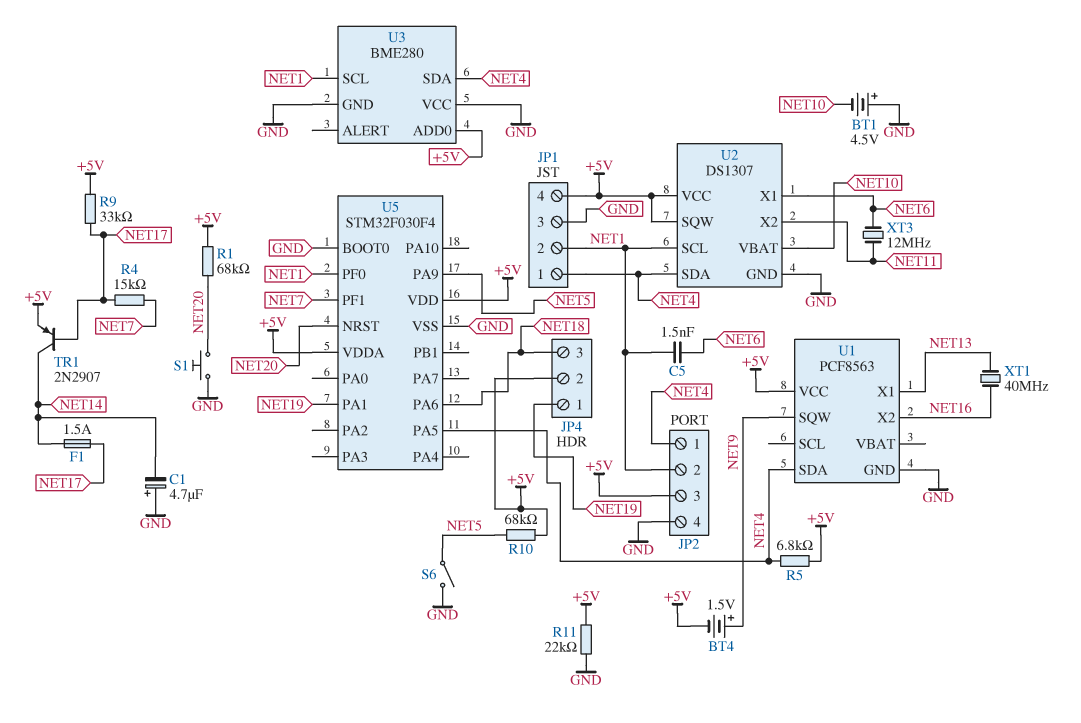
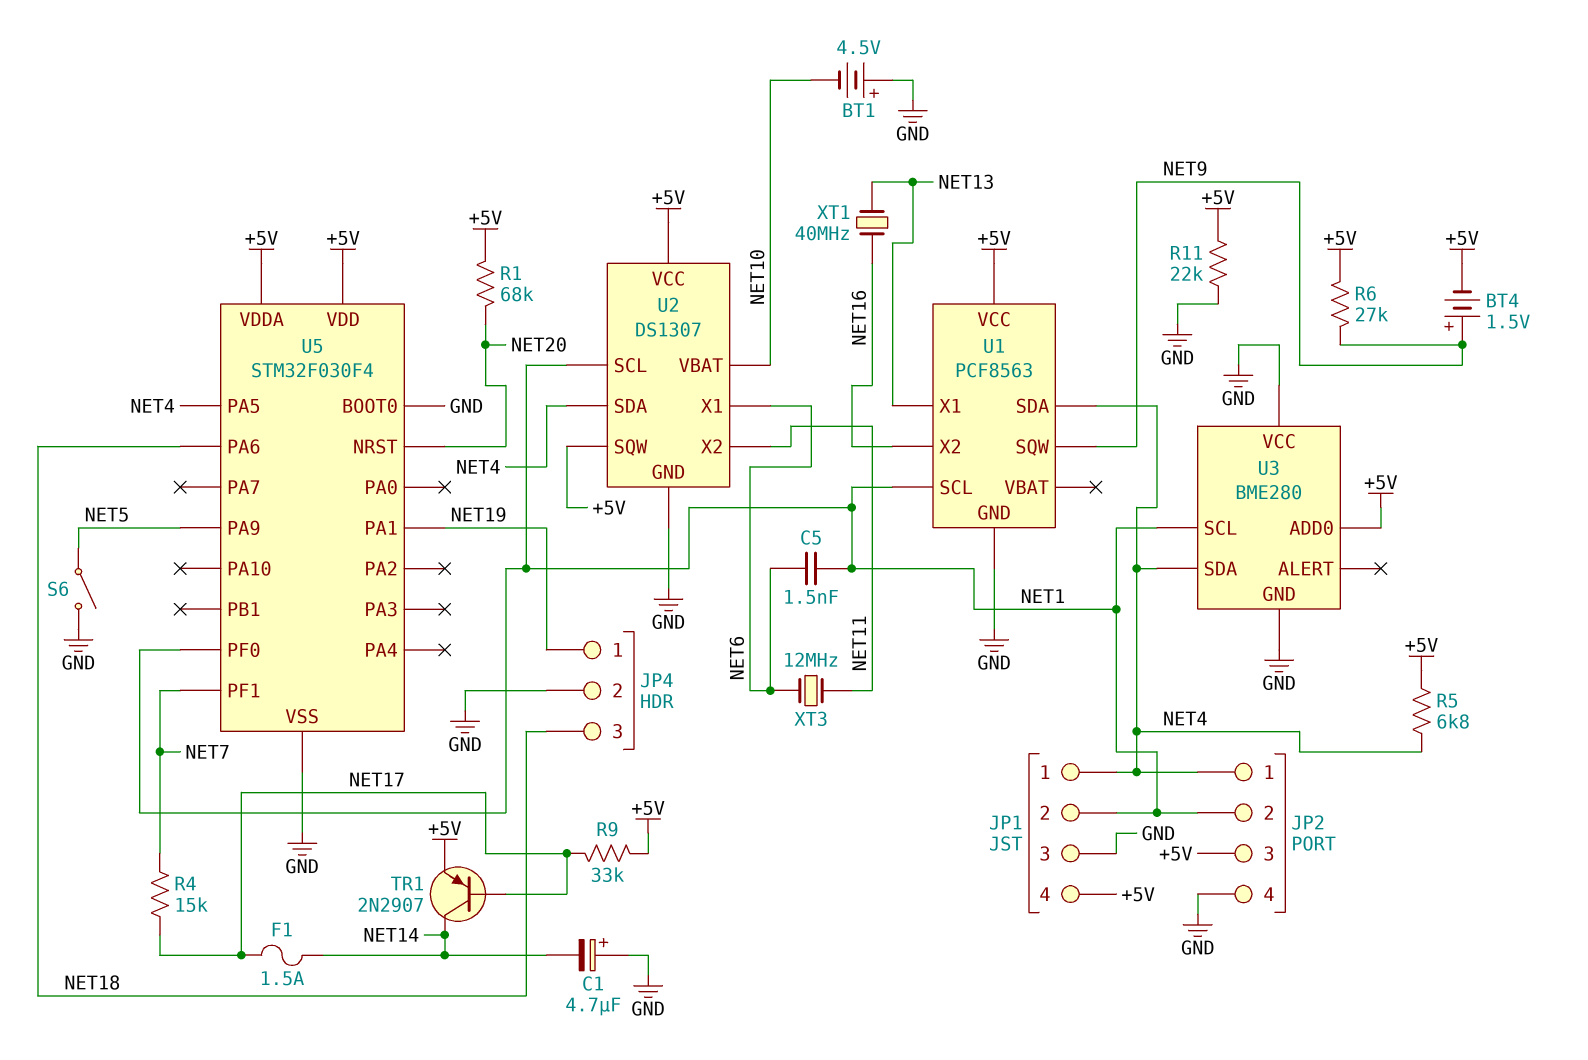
JP4 pin 2: +5V -> GND
R6: none -> 27k (+5V, NET9)
R10: 68k (+5V, NET5) -> none
S1: button (GND, NET20) -> none
U1 pin SCL: none -> NET1

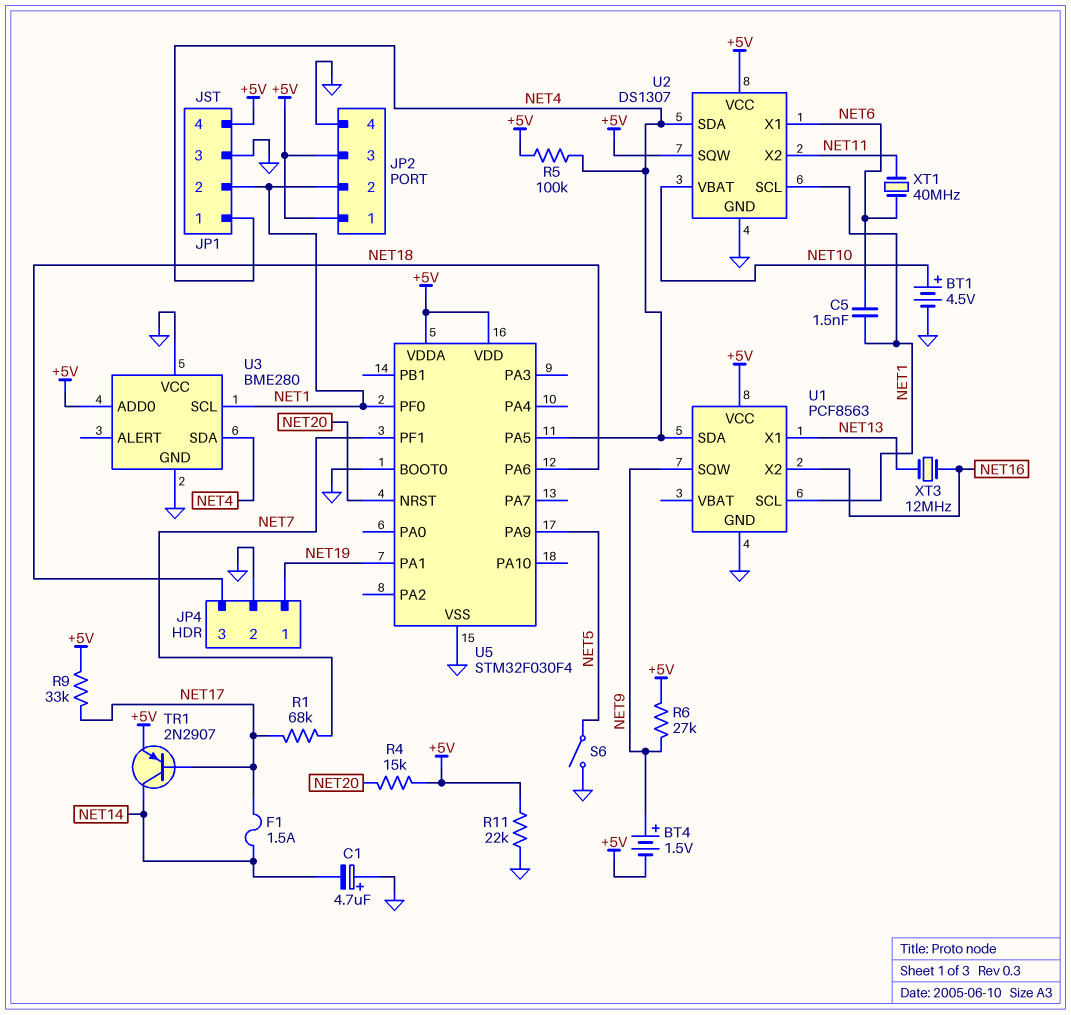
BT1: 4.5V (plus GND, minus NET10) -> 4.5V (plus NET10, minus GND)
JP2 pin 1: NET4 -> +5V
R1: 68k (+5V, NET20) -> 68k (NET7, NET17)
R4: 15k (NET7, NET17) -> 15k (+5V, NET20)
R5: 6.8k (+5V, NET4) -> 100k (+5V, NET4)
XT1: 40MHz (NET13, NET16) -> 40MHz (NET6, NET11)
XT3: 12MHz (NET6, NET11) -> 12MHz (NET13, NET16)

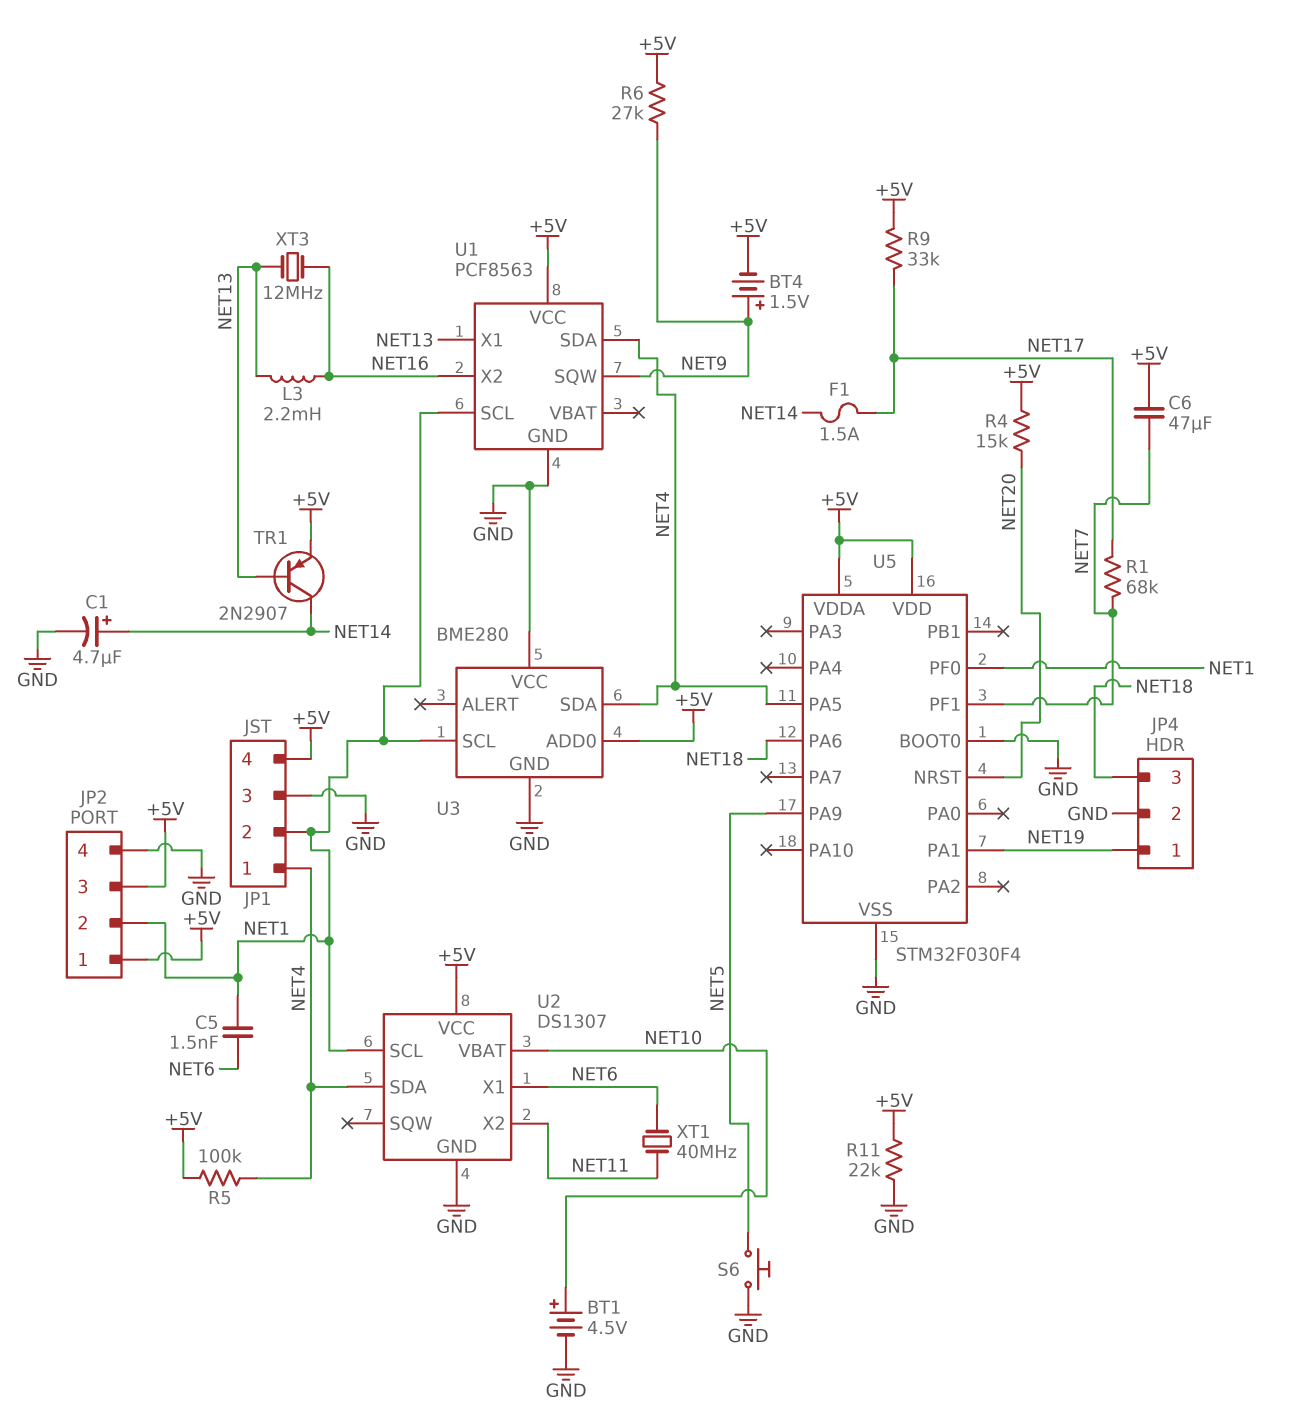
C1: 4.7uF (plus GND, minus NET14) -> 4.7uF (plus NET14, minus GND)
C6: none -> 47uF (+5V, NET7)
L3: none -> 2.2mH (NET13, NET16)
S6: switch (GND, NET5) -> button (GND, NET5)
TR1: PNP 2N2907 (B NET17, C NET14, E +5V) -> PNP 2N2907 (B NET13, C NET14, E +5V)
U2 pin SQW: +5V -> none

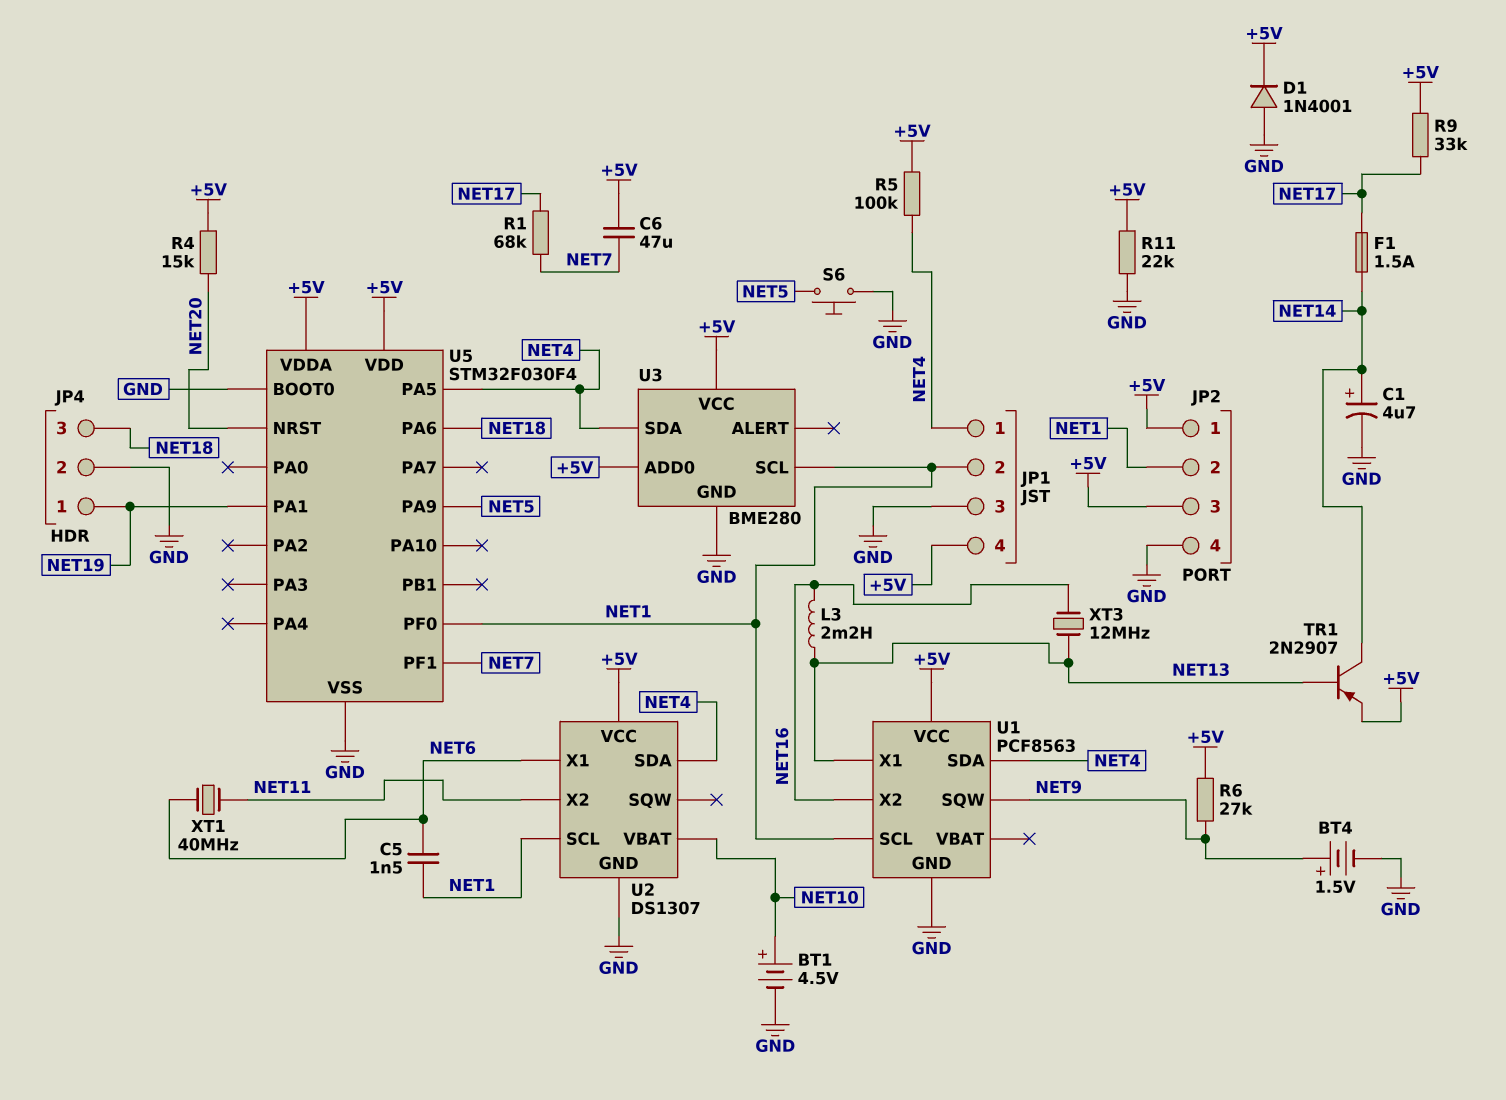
BT4: 1.5V (plus NET9, minus +5V) -> 1.5V (plus NET9, minus GND)
D1: none -> diode 1N4001 (A GND, K +5V)
U3 pin VCC: GND -> +5V

